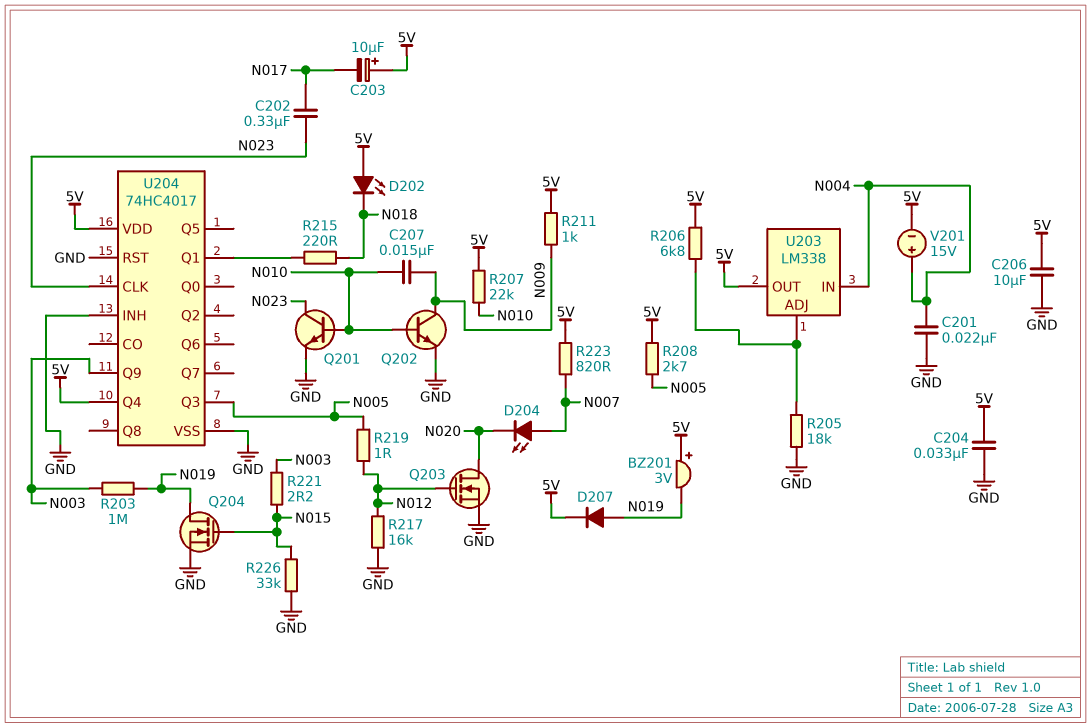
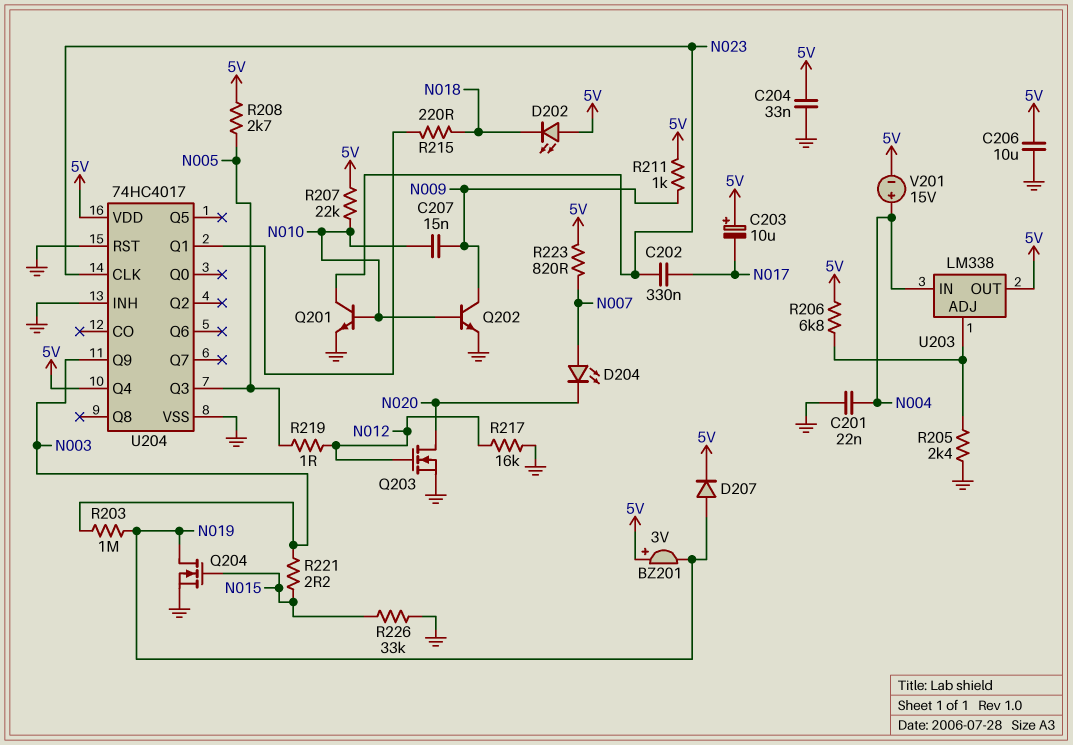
R205: 18k (GND, U203/ADJ) -> 2.4k (GND, U203/ADJ)

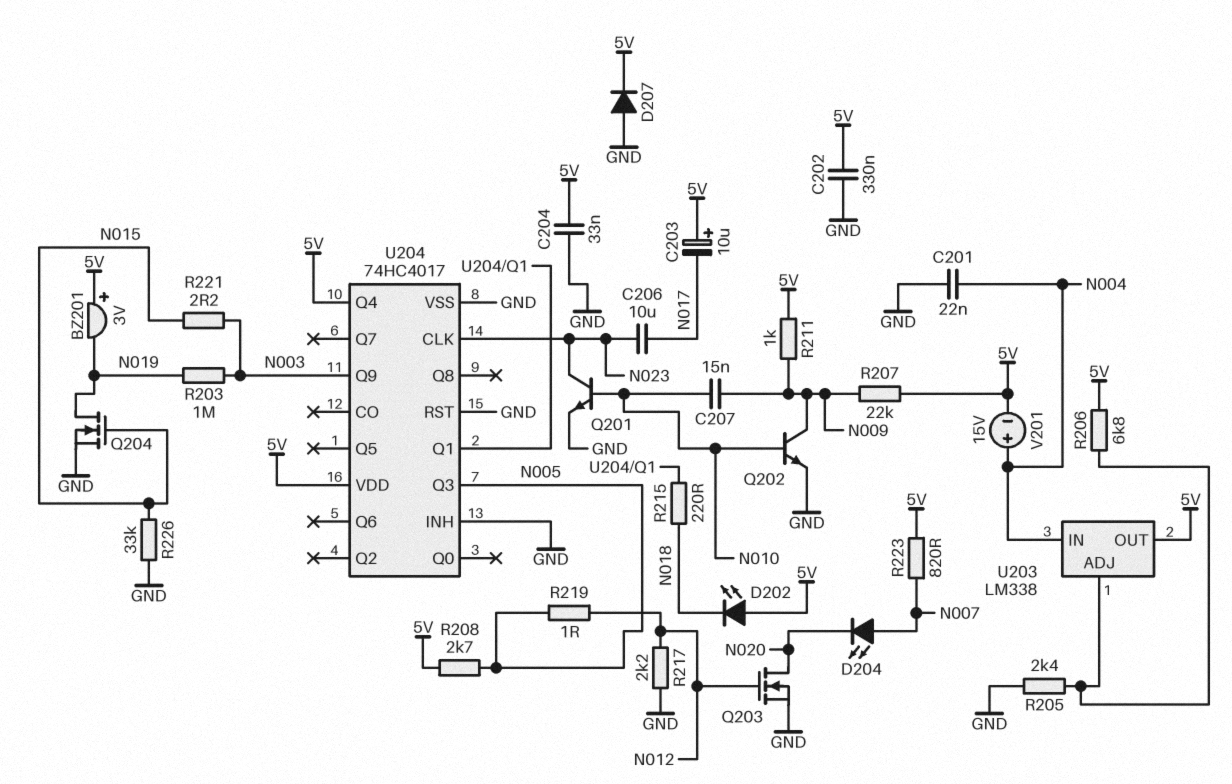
C202: 330nF (N017, N023) -> 330nF (5V, GND)
C206: 10uF (5V, GND) -> 10uF (N017, N023)
D207: diode (A N019, K 5V) -> diode (A GND, K 5V)
R207: 22k (5V, N010) -> 22k (5V, N009)
R217: 16k (GND, N012) -> 2.2k (GND, N012)

